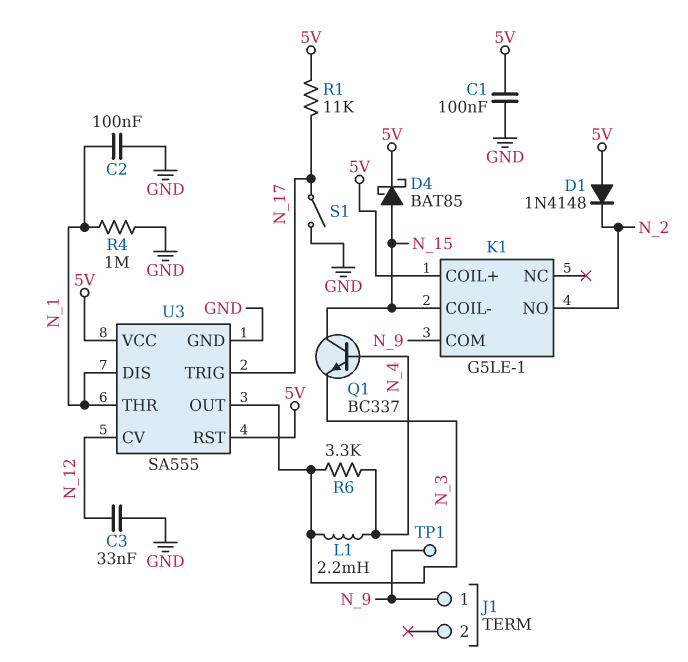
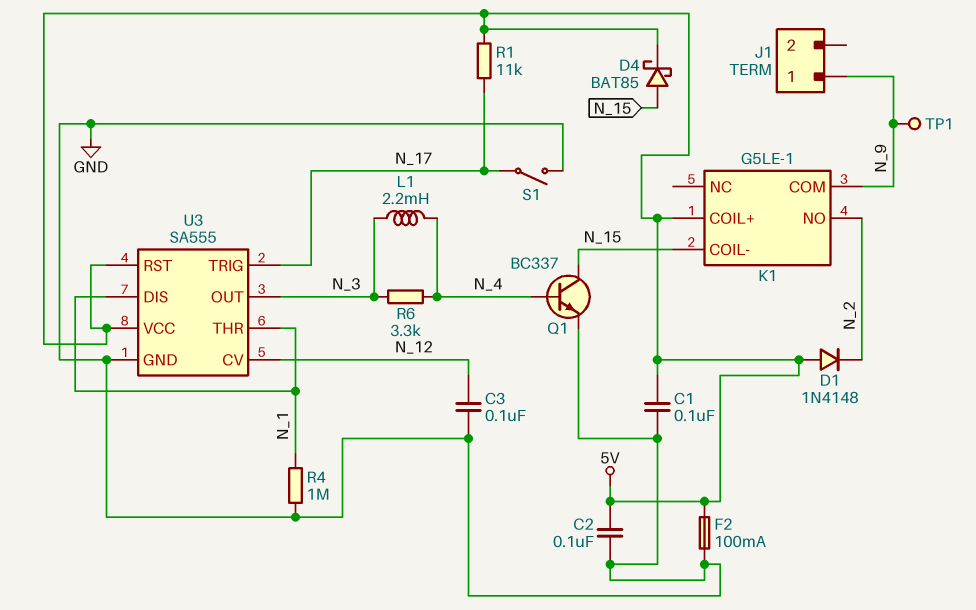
C2: 100nF (GND, N_1) -> 100nF (5V, GND)
C3: 33nF (GND, N_12) -> 100nF (GND, N_12)
F2: none -> 100mA (5V, GND)
Q1: NPN BC337 (B N_4, C N_15, E N_3) -> NPN BC337 (B N_4, C N_15, E GND)

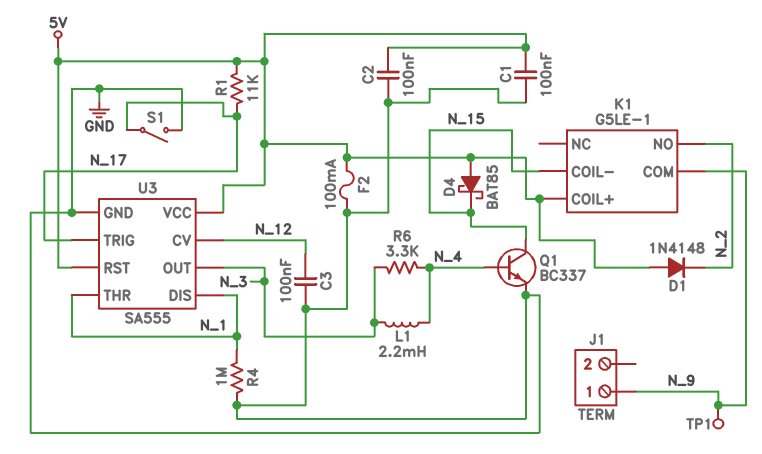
D4: schottky BAT85 (A N_15, K 5V) -> schottky BAT85 (A 5V, K N_15)

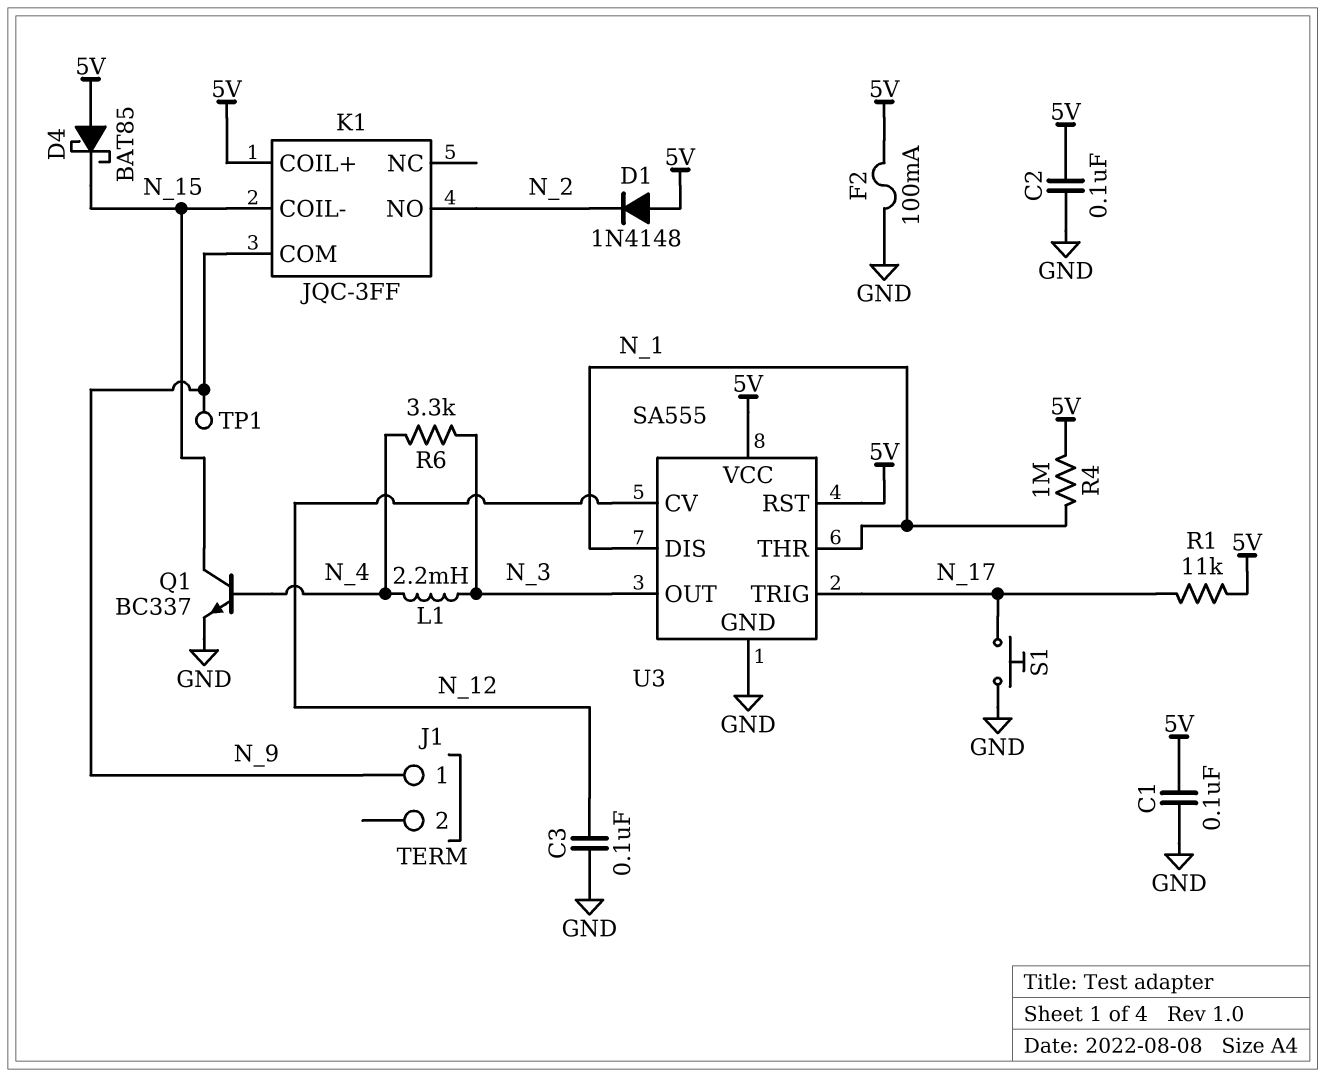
K1: G5LE-1 -> JQC-3FF
R4: 1M (GND, N_1) -> 1M (5V, N_1)
S1: switch (GND, N_17) -> button (GND, N_17)

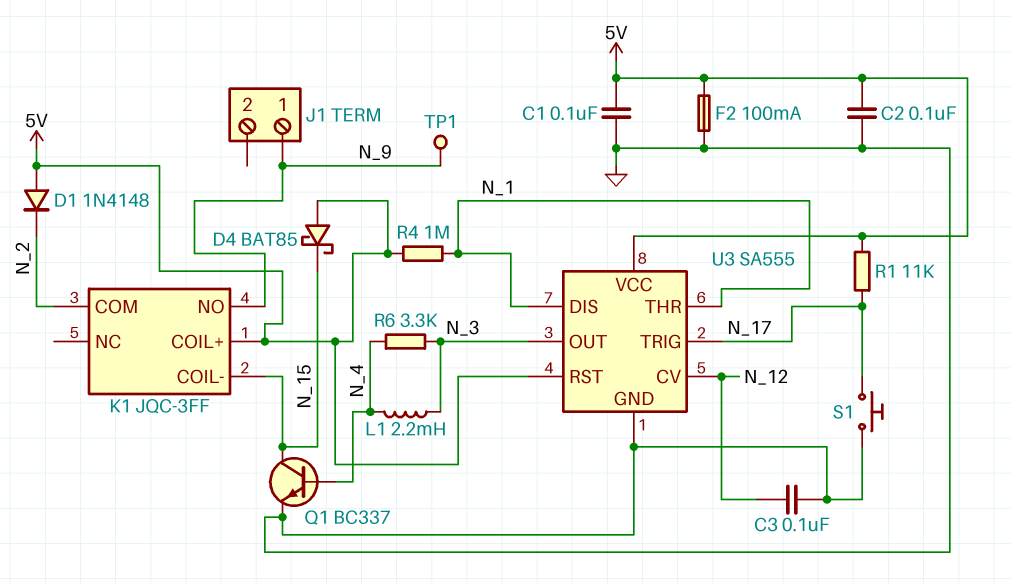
K1 pin COM: N_9 -> N_2
K1 pin NO: N_2 -> N_9

